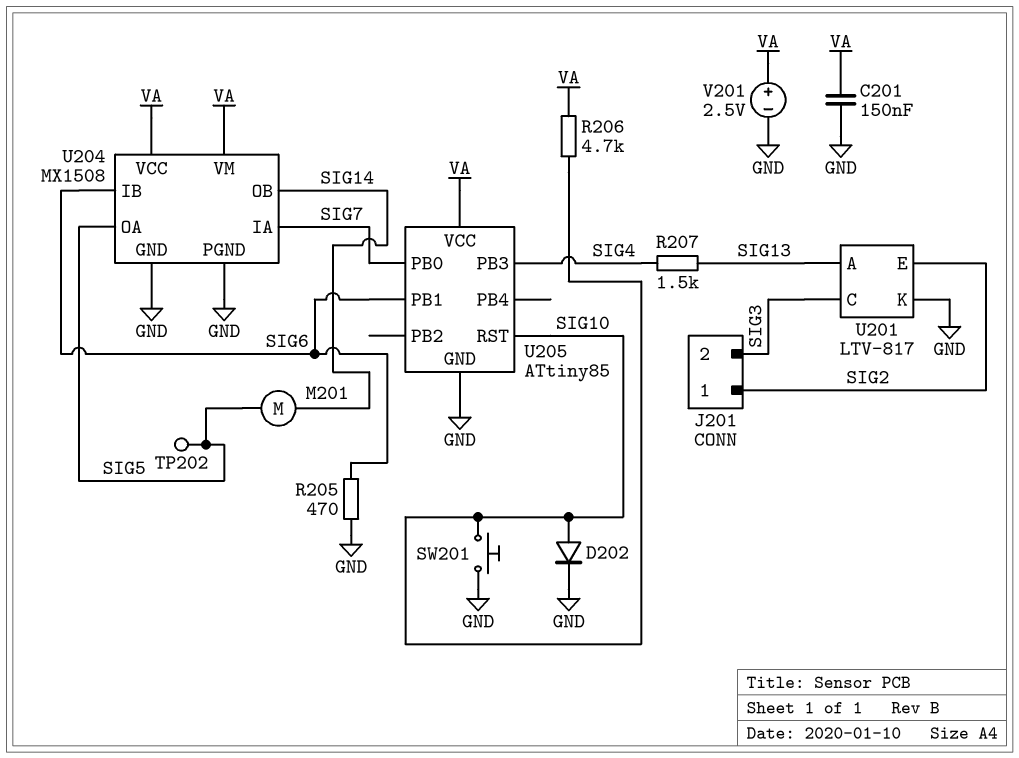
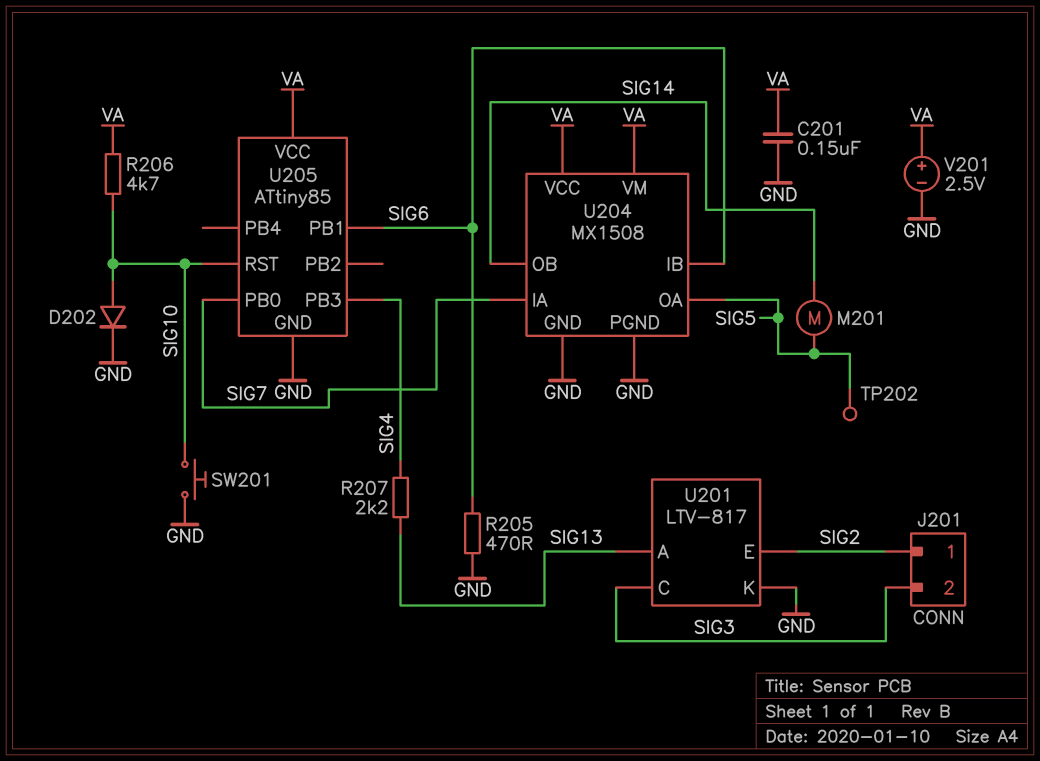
R207: 1.5k (SIG4, SIG13) -> 2.2k (SIG4, SIG13)

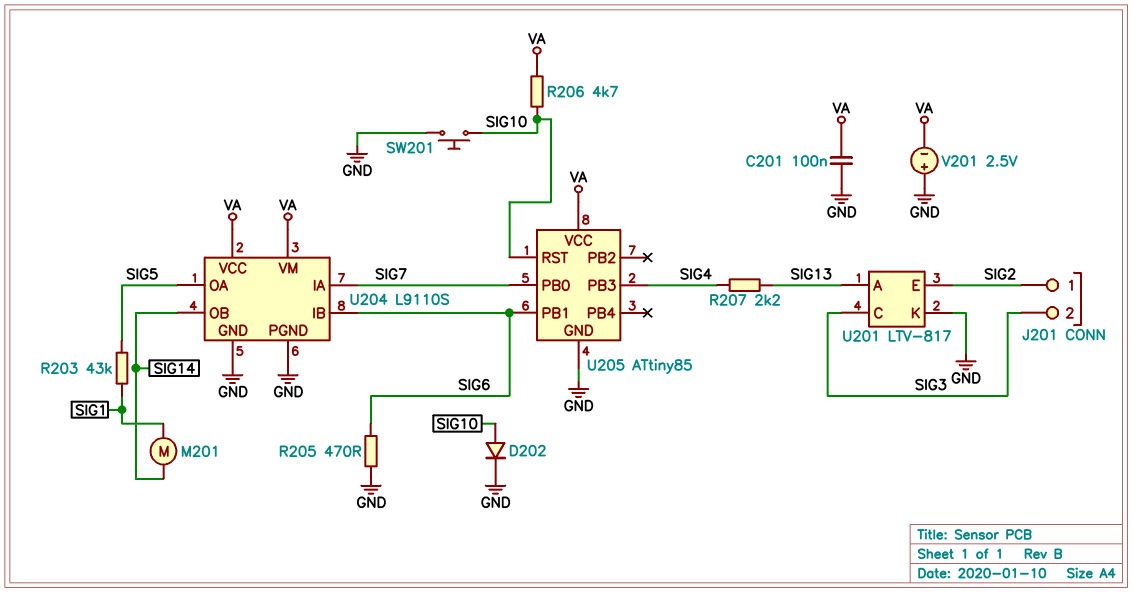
C201: 150nF (GND, VA) -> 100nF (GND, VA)
M201: motor (SIG5, SIG14) -> motor (SIG1, SIG14)
R203: none -> 43k (SIG1, SIG5)
TP202: test point (SIG5) -> none
U204: MX1508 -> L9110S
V201: 2.5V (plus VA, minus GND) -> 2.5V (plus GND, minus VA)

